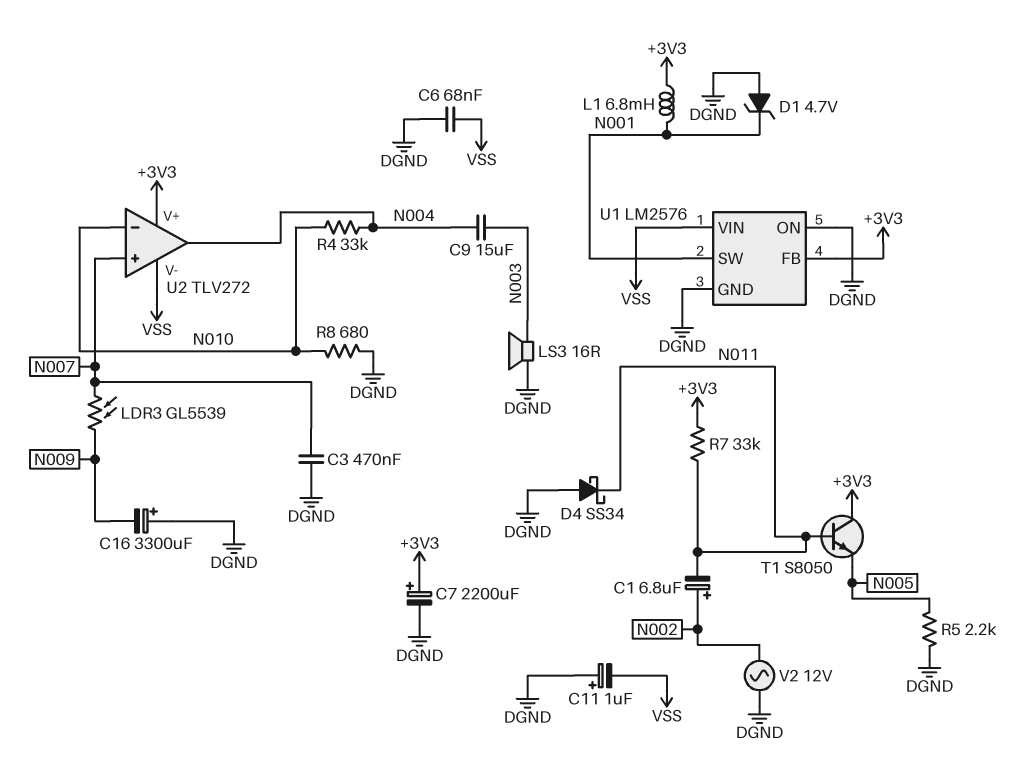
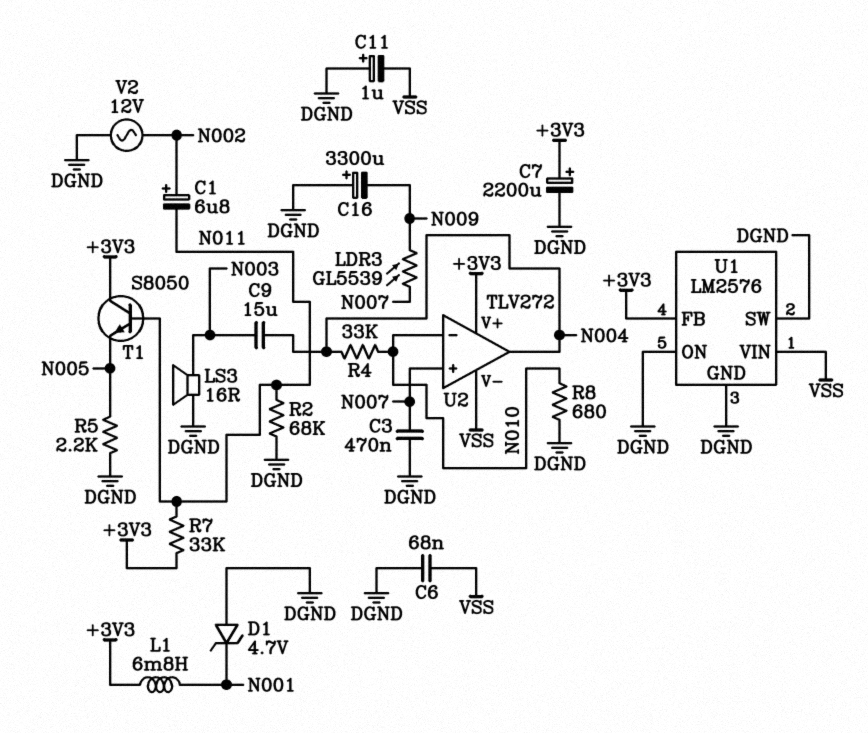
D4: schottky SS34 (A DGND, K N011) -> none
R2: none -> 68k (DGND, N011)
U1 pin SW: N001 -> DGND

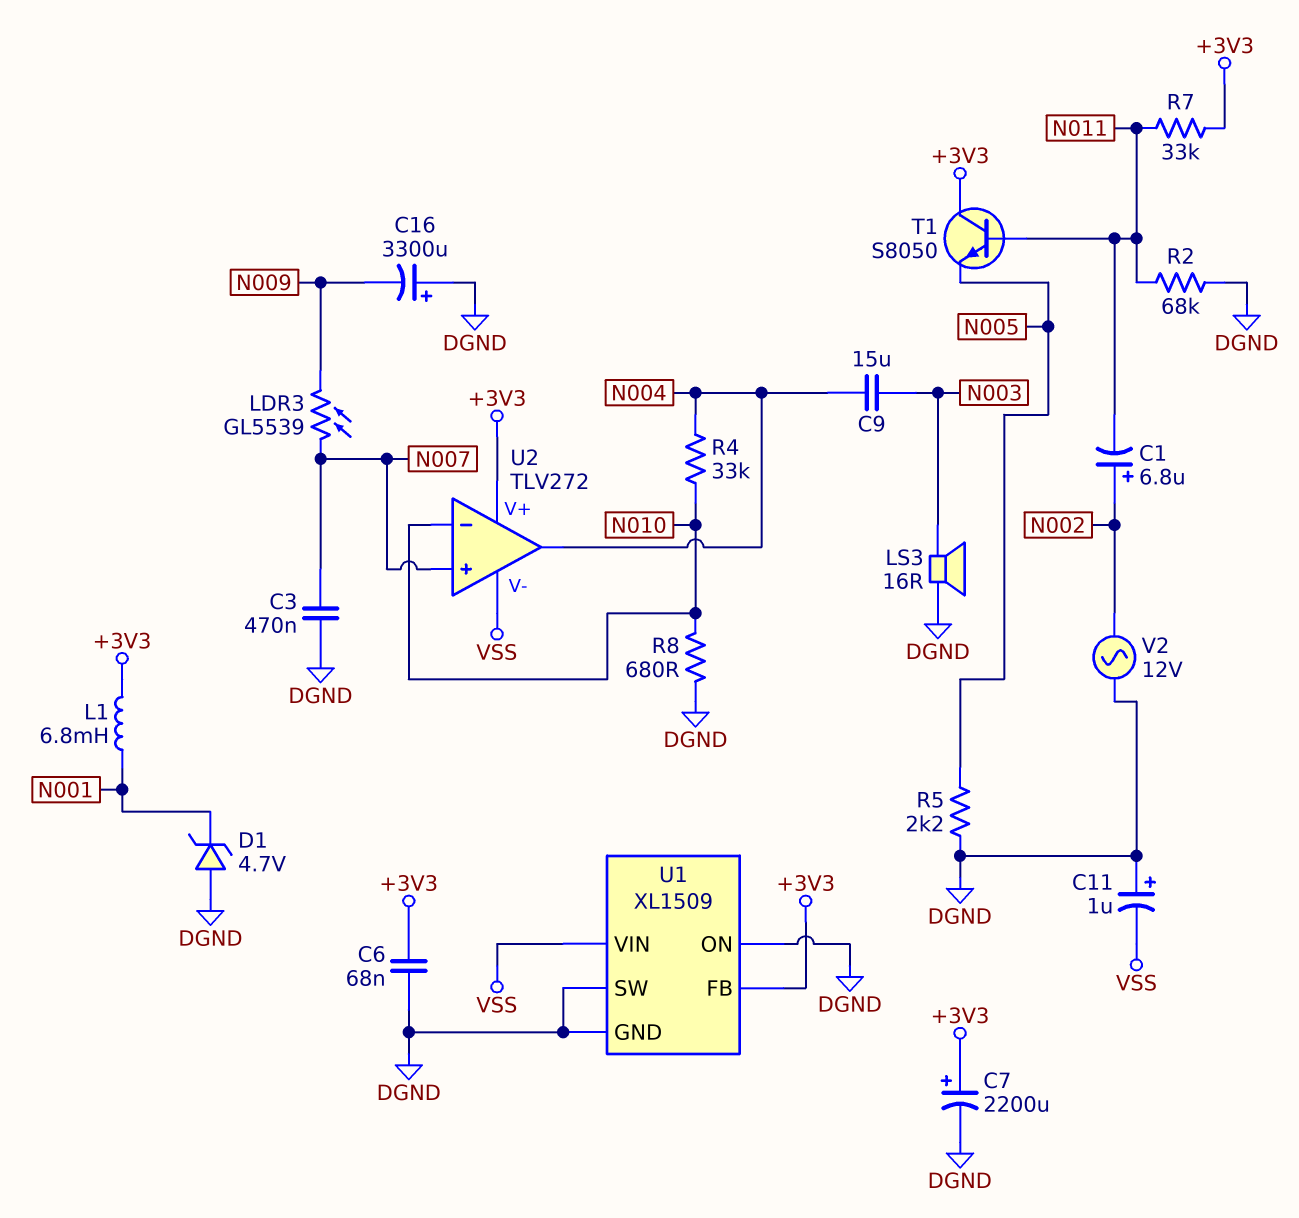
C6: 68nF (DGND, VSS) -> 68nF (+3V3, DGND)
U1: LM2576 -> XL1509

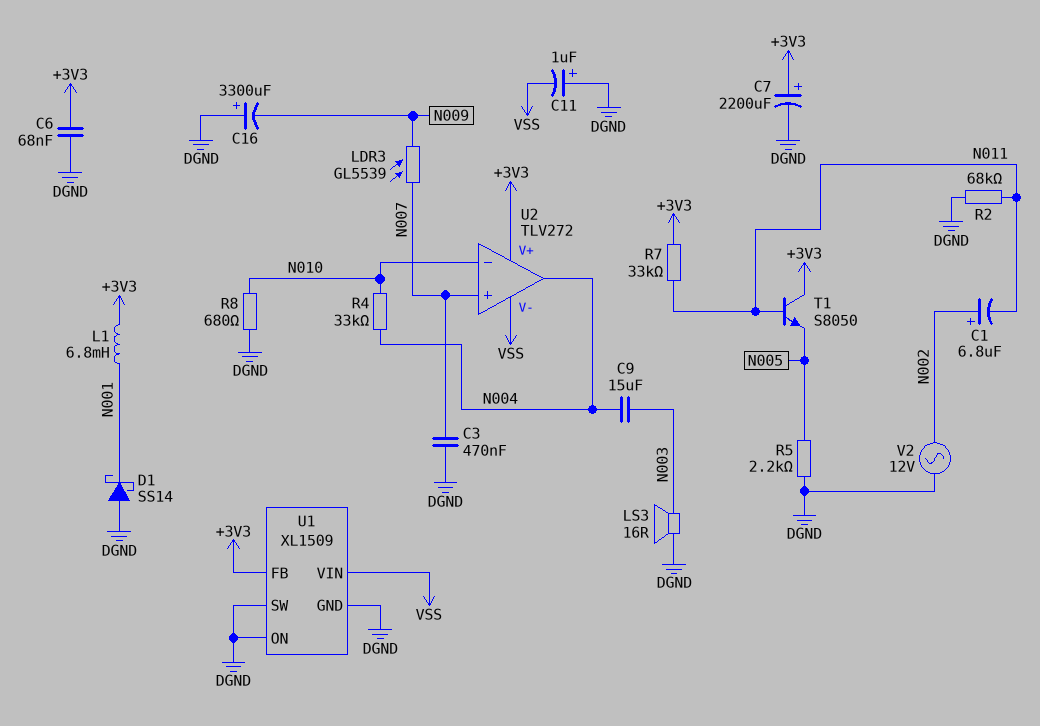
D1: zener 4.7V (A DGND, K N001) -> schottky SS14 (A DGND, K N001)

